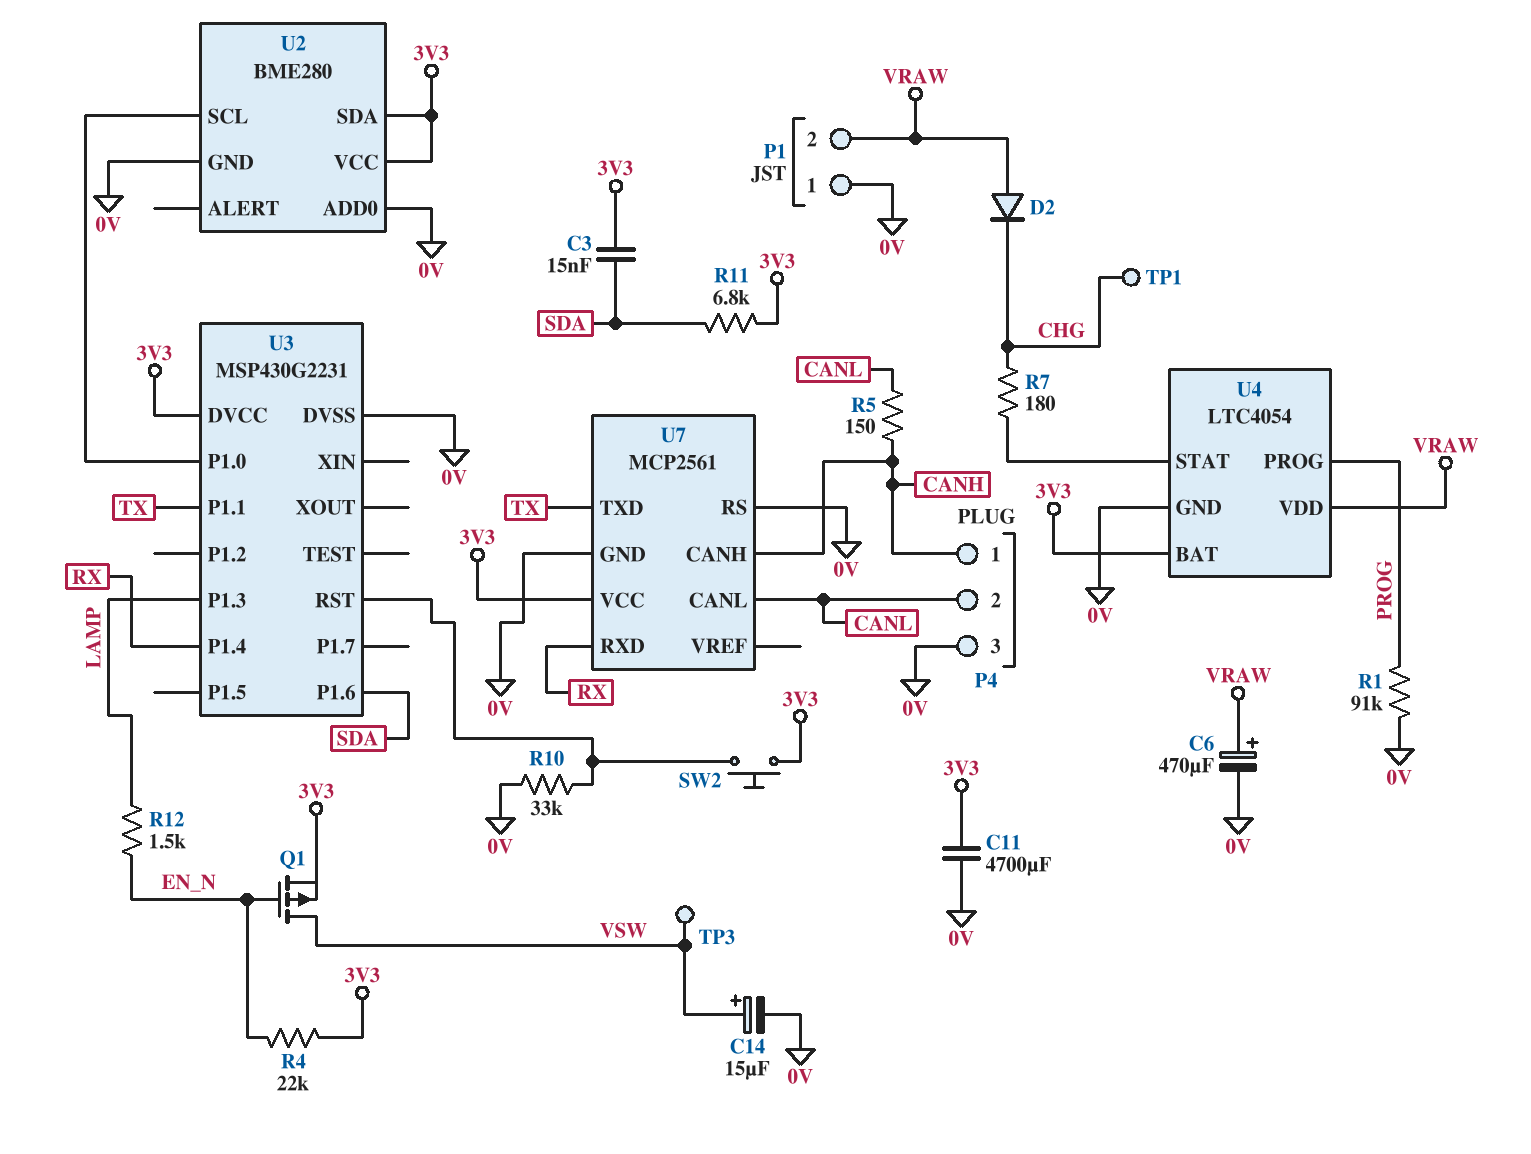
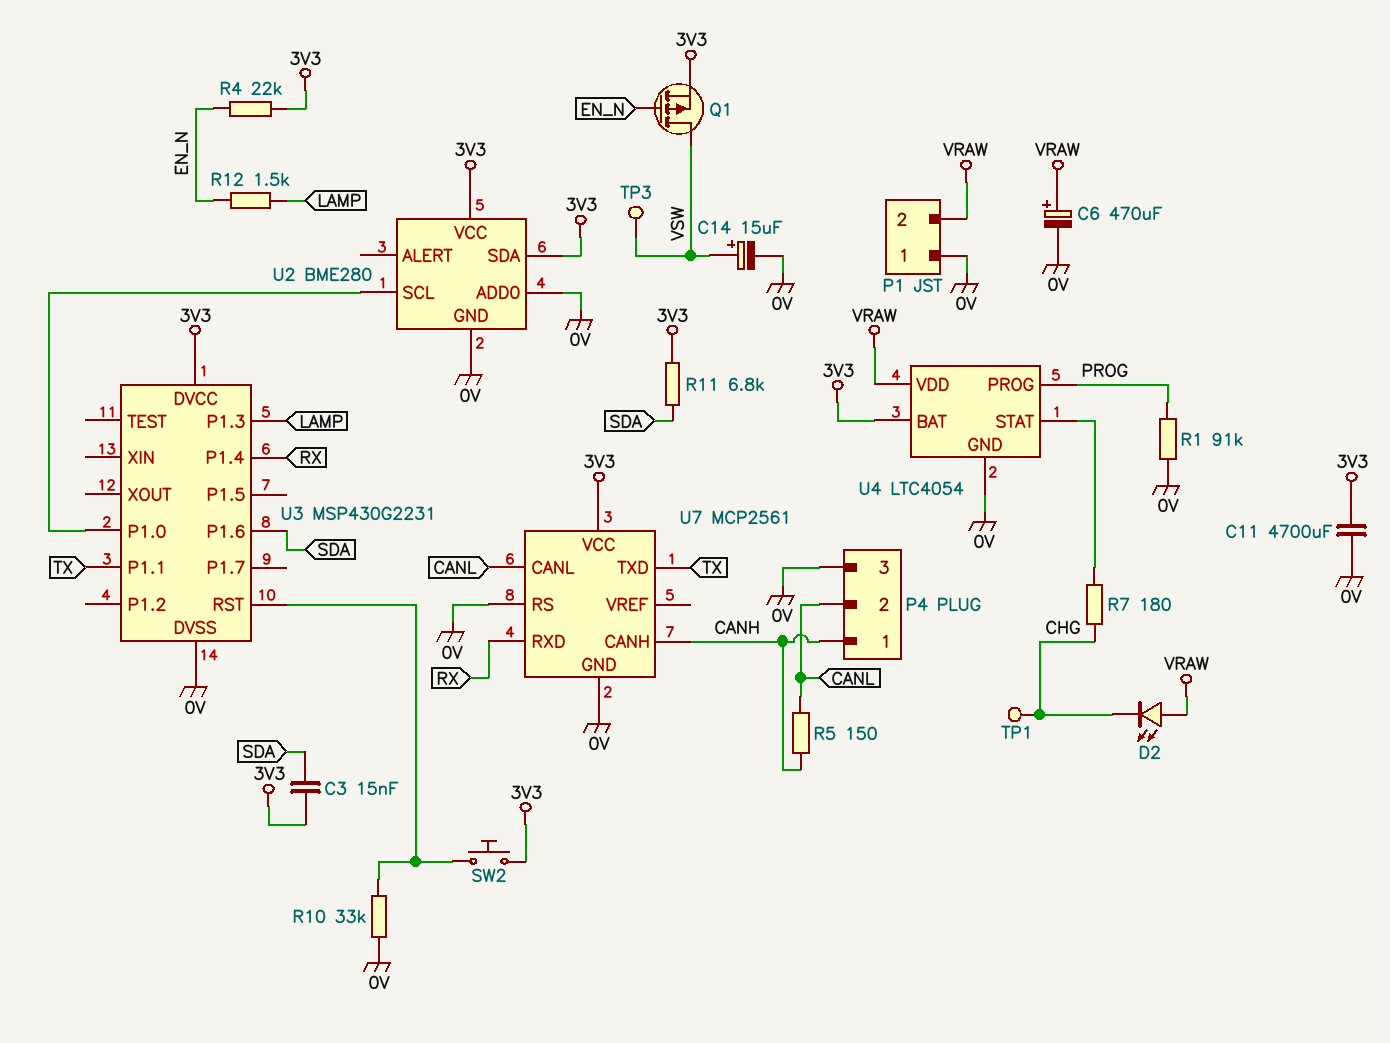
D2: diode (A VRAW, K CHG) -> LED (A VRAW, K CHG)

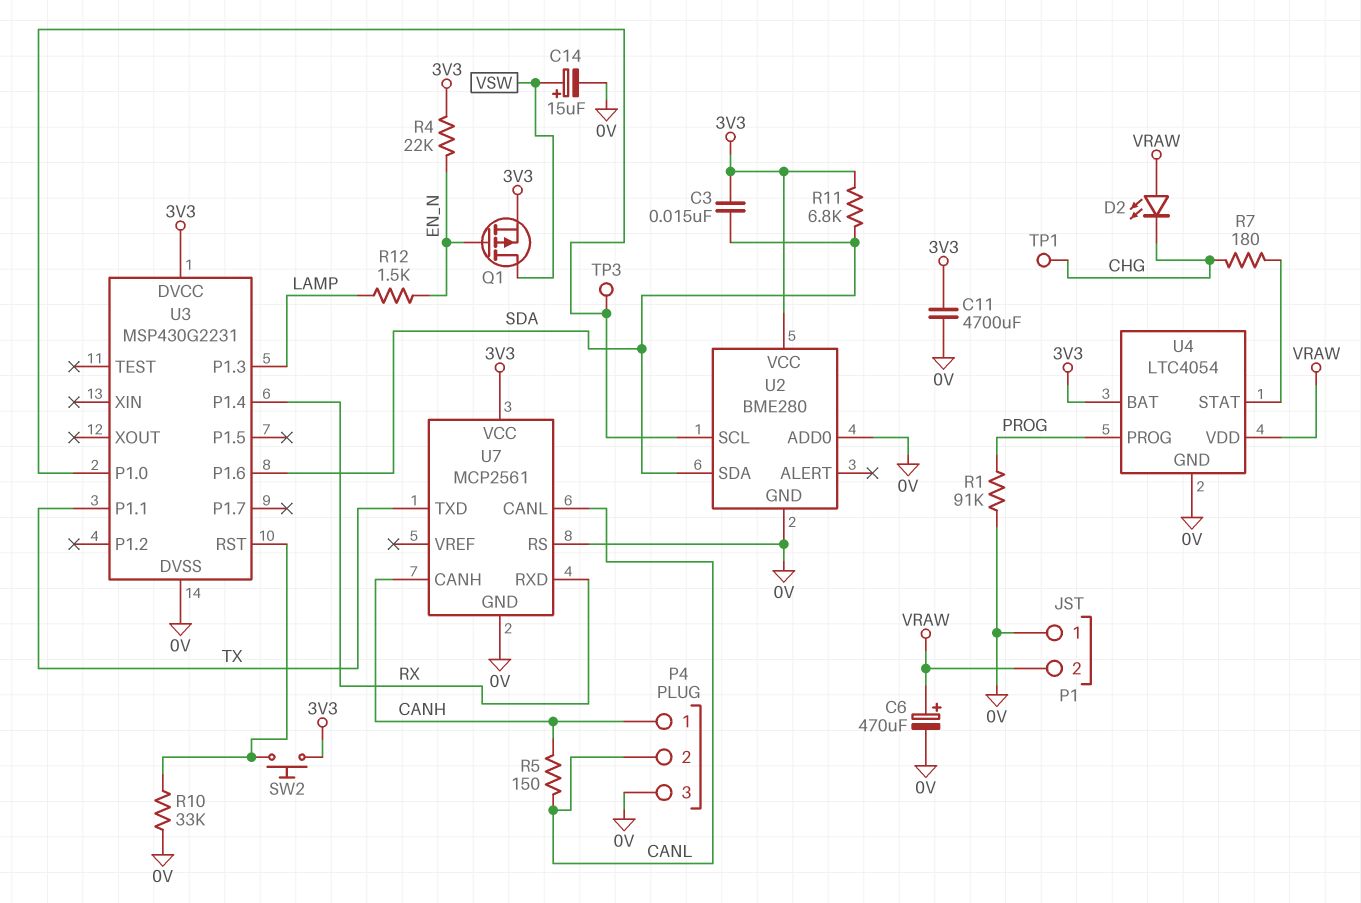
TP3: test point (VSW) -> test point (U2/SCL)
U2 pin SDA: 3V3 -> SDA

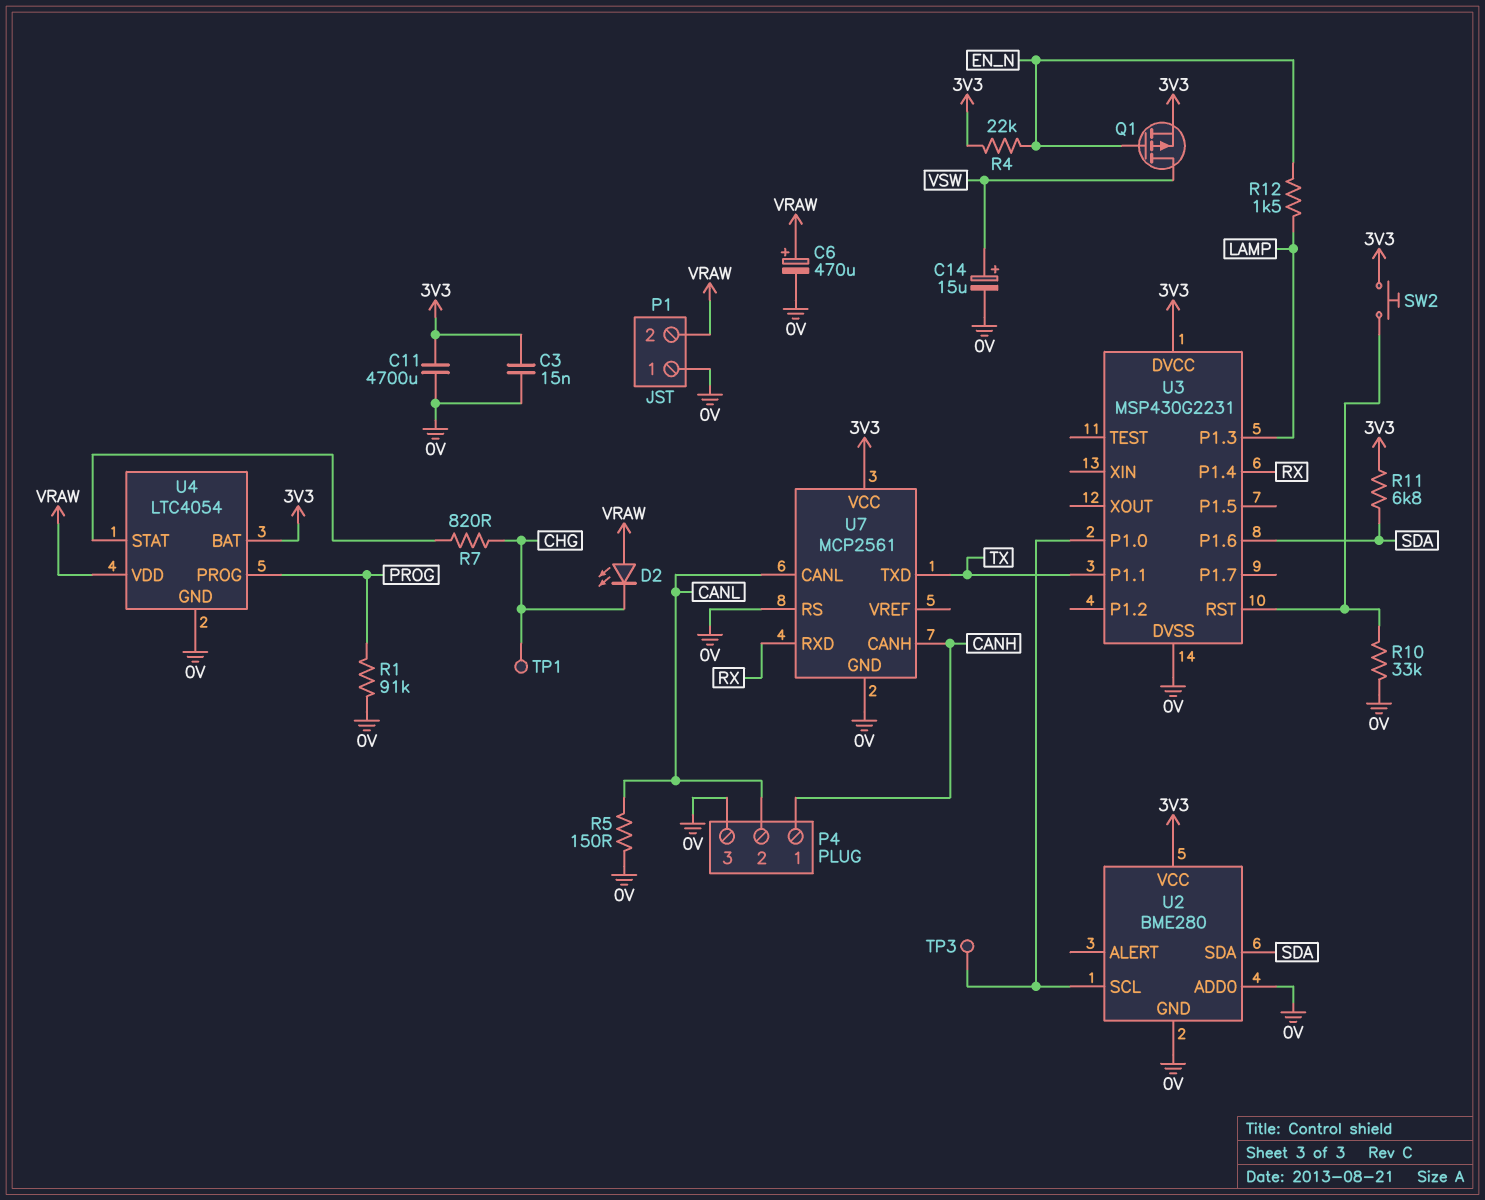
C3: 15nF (3V3, SDA) -> 15nF (0V, 3V3)
R5: 150 (CANH, CANL) -> 150 (0V, CANL)
R7: 180 (CHG, U4/STAT) -> 820 (CHG, U4/STAT)

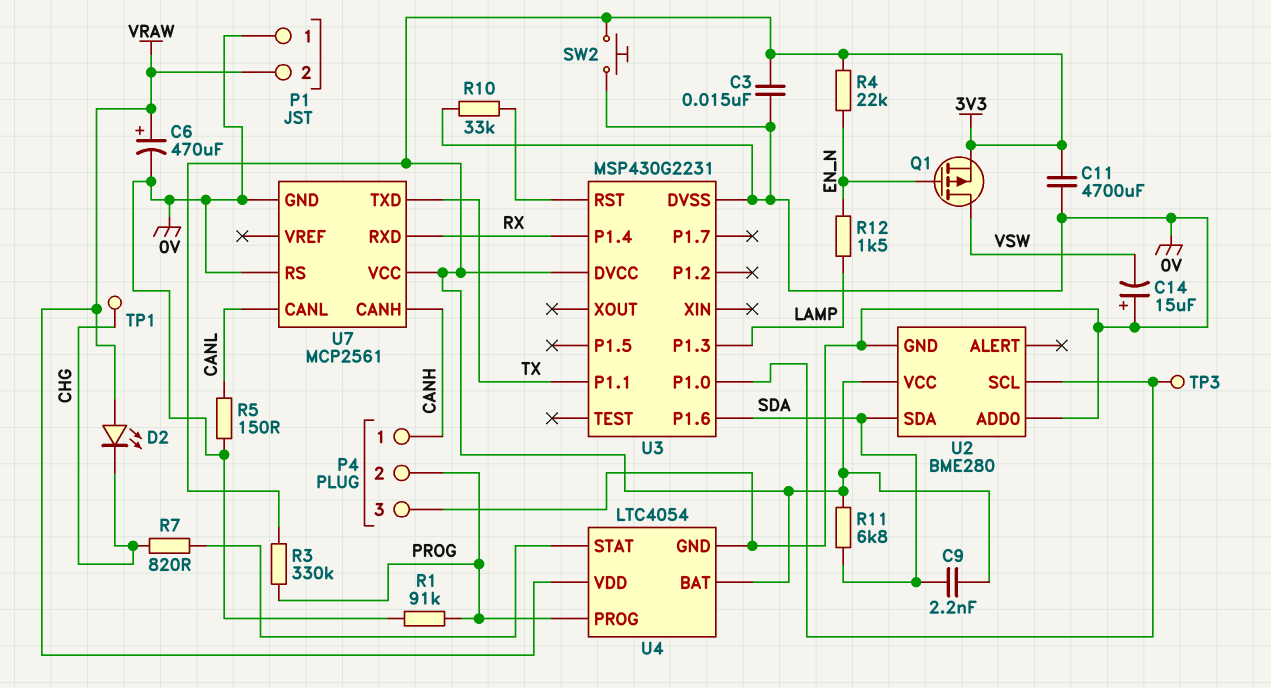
C9: none -> 2.2nF (3V3, SDA)
C14: 15uF (plus VSW, minus 0V) -> 15uF (plus 0V, minus VSW)
P4 pin 2: CANL -> PROG
R3: none -> 330k (3V3, PROG)
SW2: button (3V3, U3/RST) -> button (0V, 3V3)

